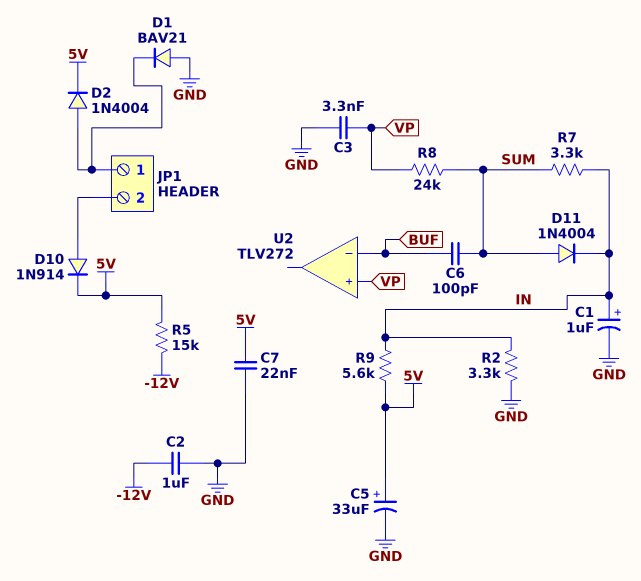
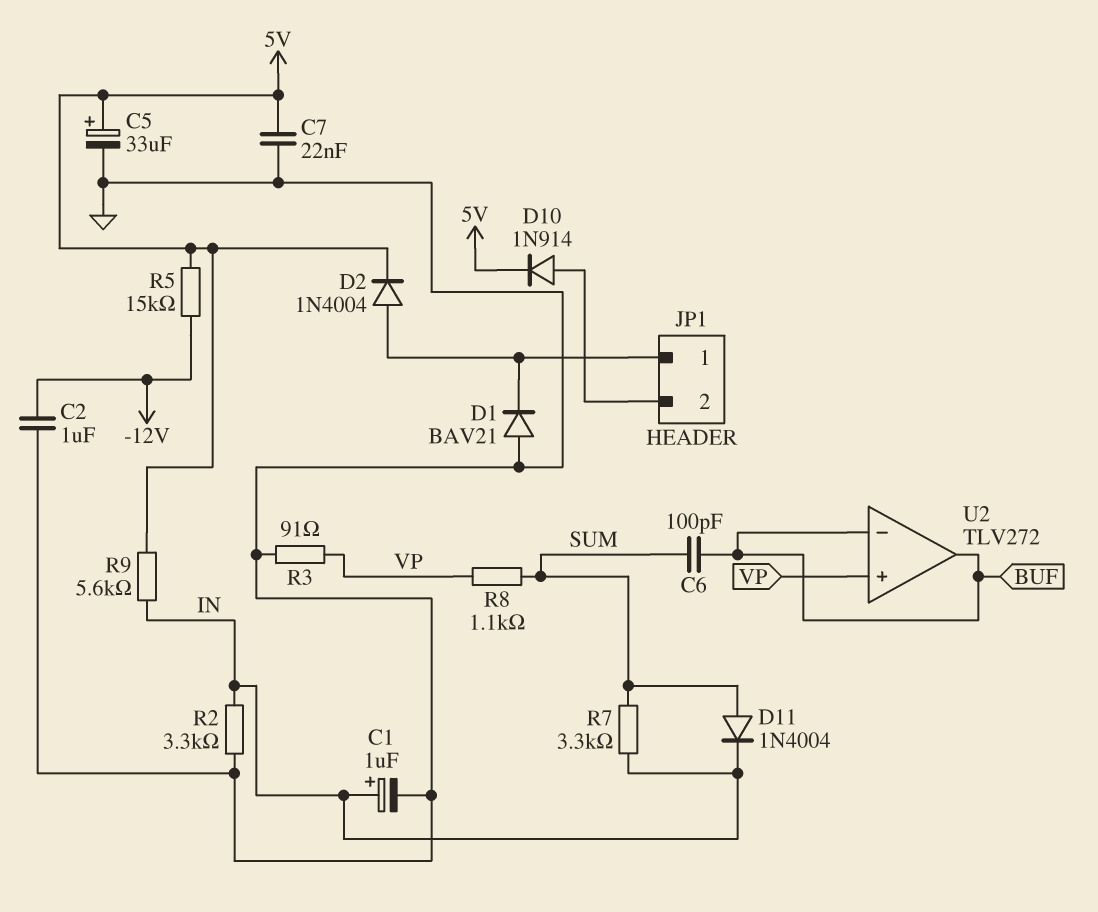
C3: 3.3nF (GND, VP) -> none
R3: none -> 91 (GND, VP)
R8: 24k (SUM, VP) -> 1.1k (SUM, VP)
U2 pin out: none -> BUF

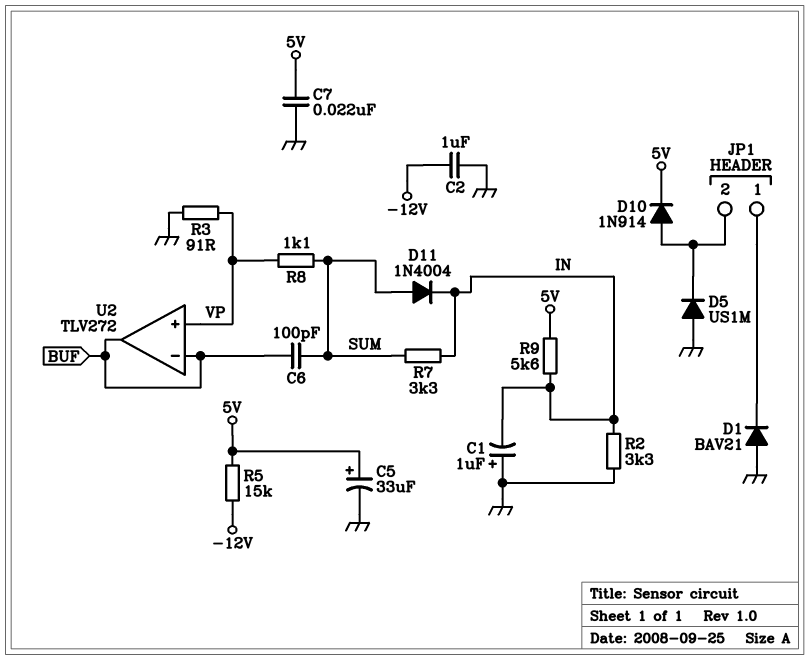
C1: 1uF (plus IN, minus GND) -> 1uF (plus GND, minus IN)
D2: diode 1N4004 (A JP1/1, K 5V) -> none
D5: none -> diode US1M (A GND, K JP1/2)

